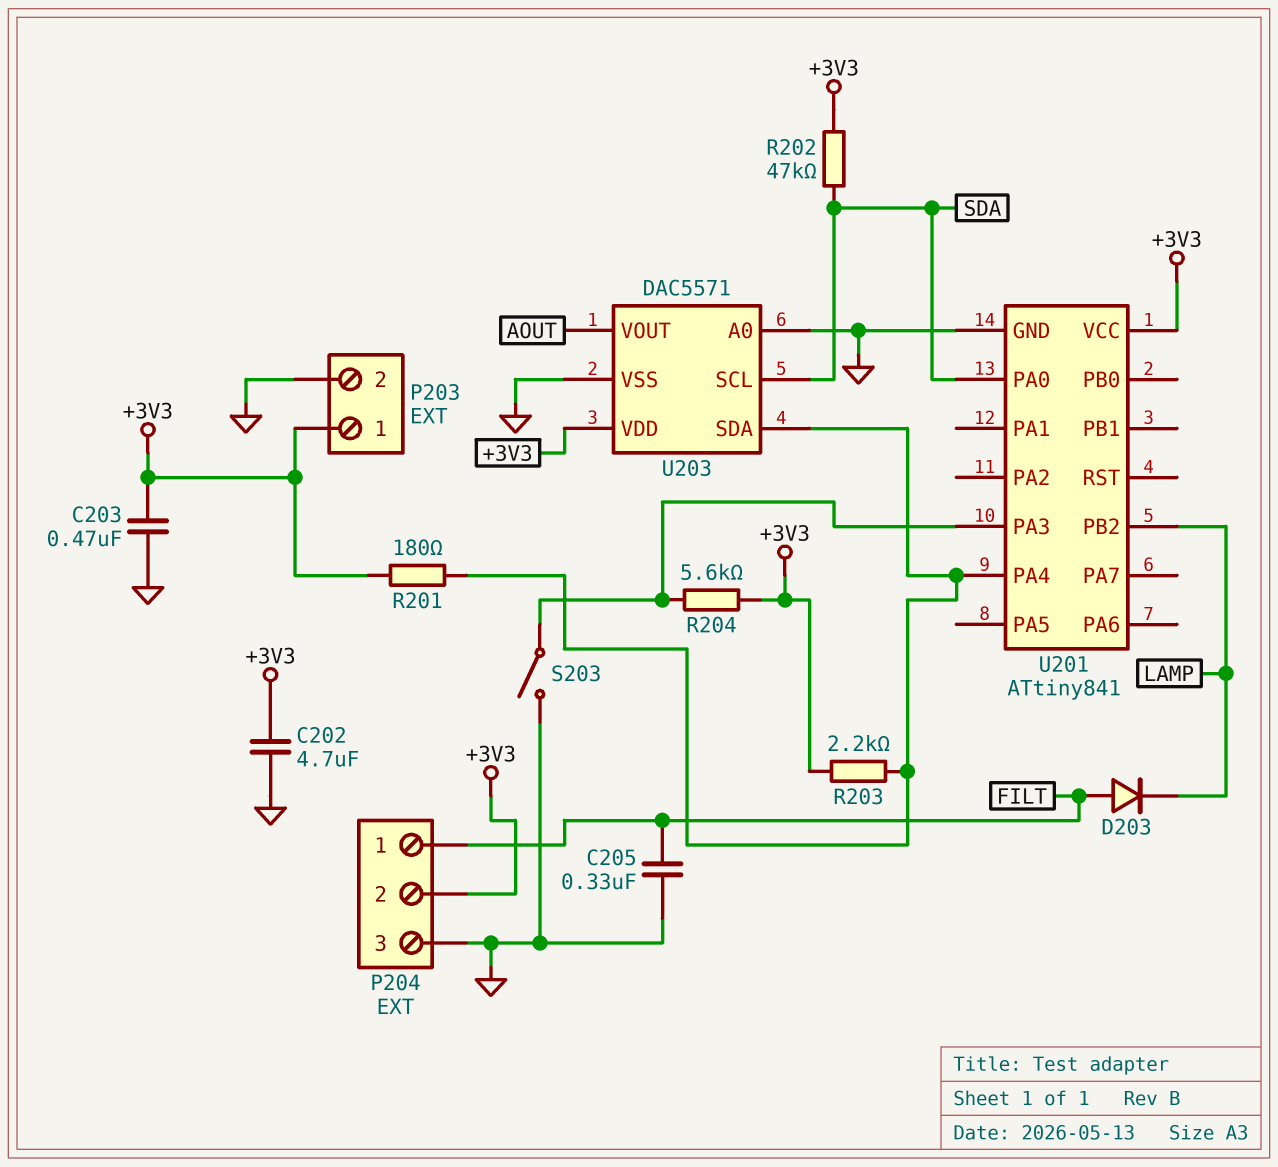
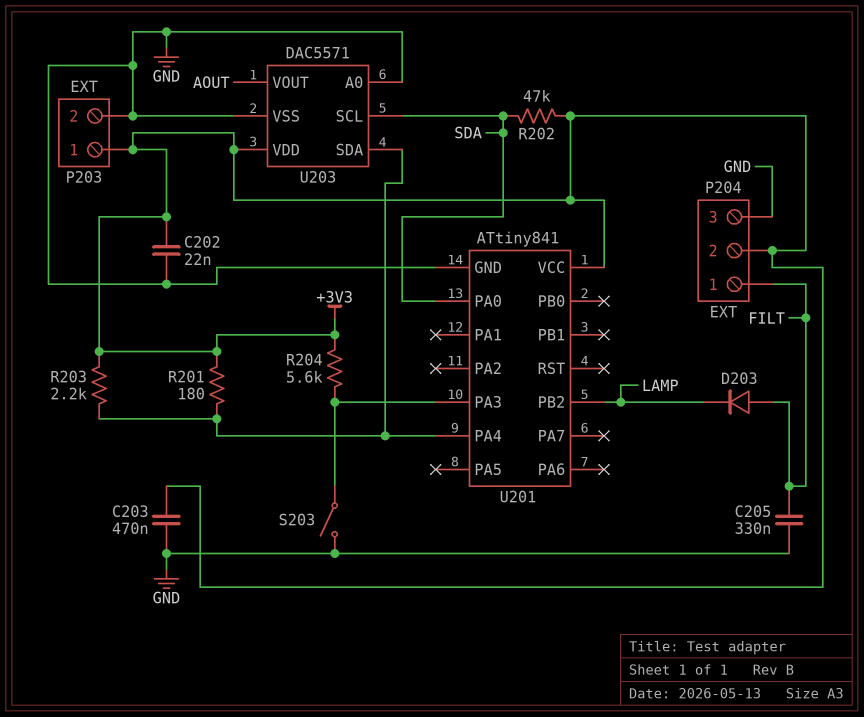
C202: 4.7uF (+3V3, GND) -> 22nF (+3V3, GND)

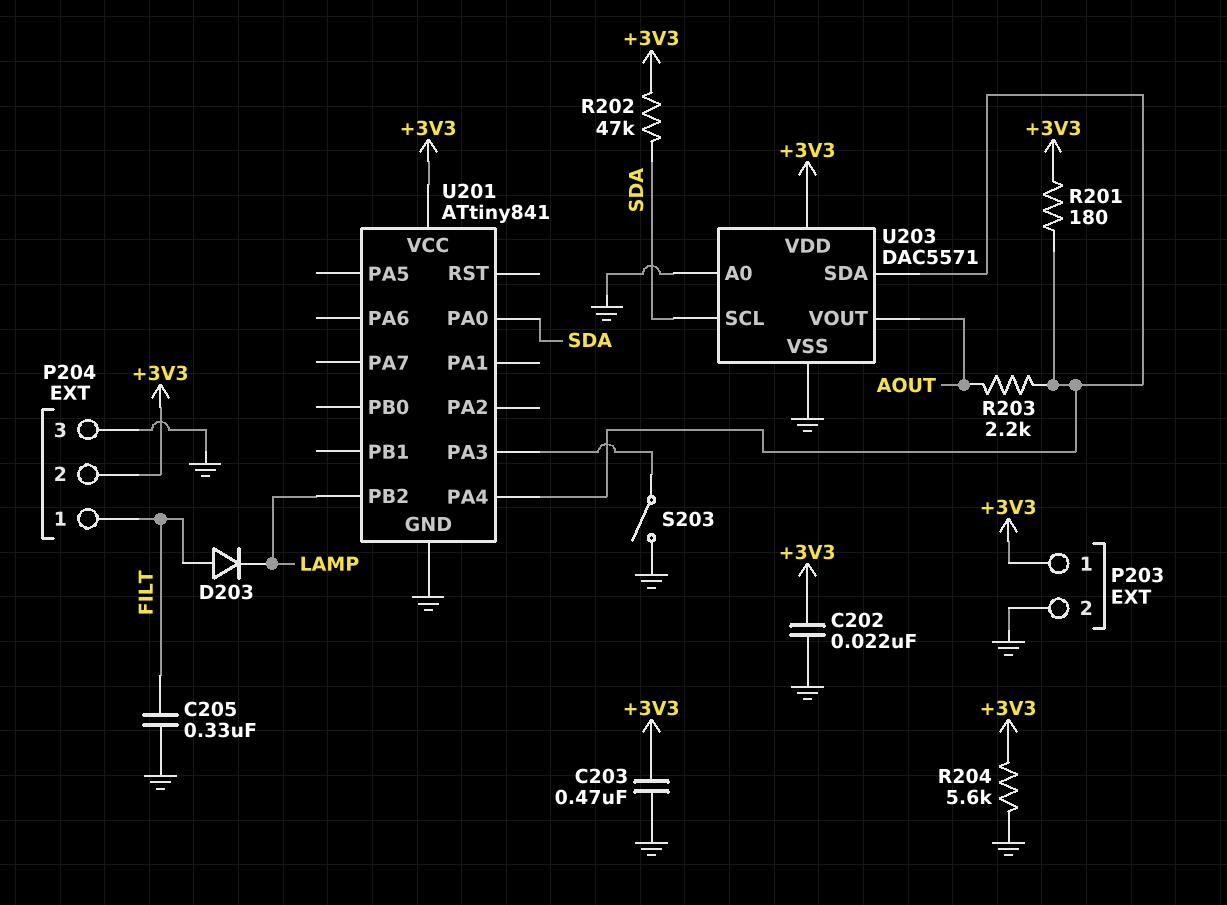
R203: 2.2k (+3V3, U201/PA4) -> 2.2k (AOUT, U201/PA4)
R204: 5.6k (+3V3, U201/PA3) -> 5.6k (+3V3, GND)

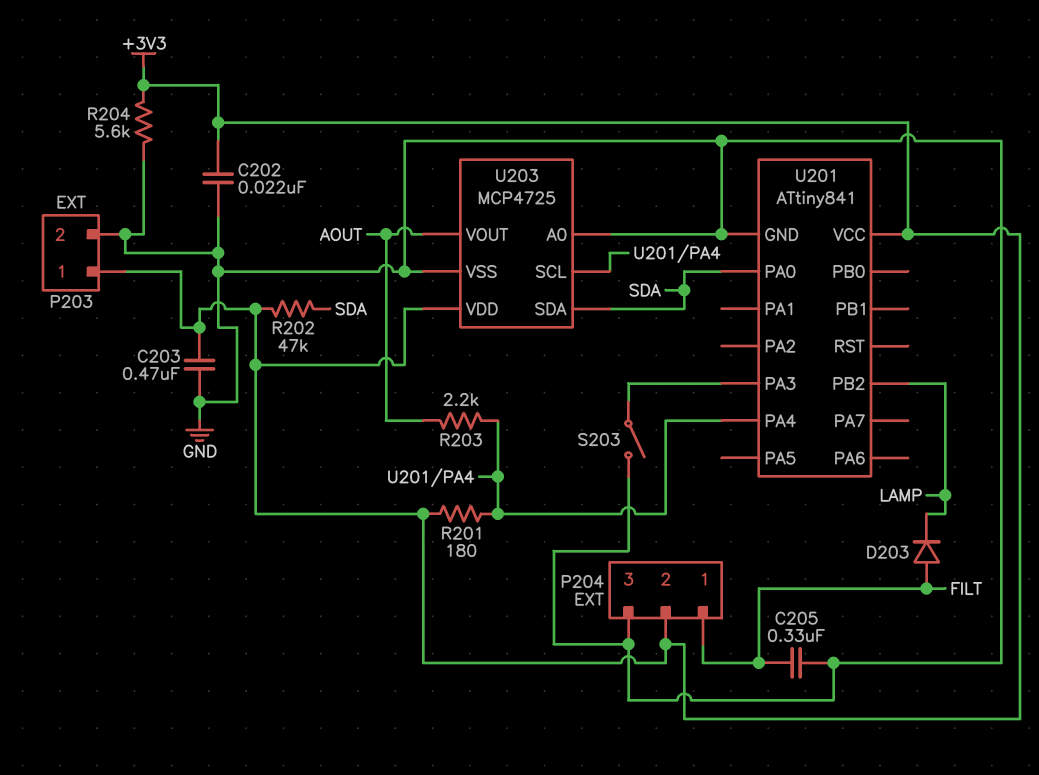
U203: DAC5571 -> MCP4725
U203 pin SCL: SDA -> U201/PA4
U203 pin SDA: U201/PA4 -> SDA

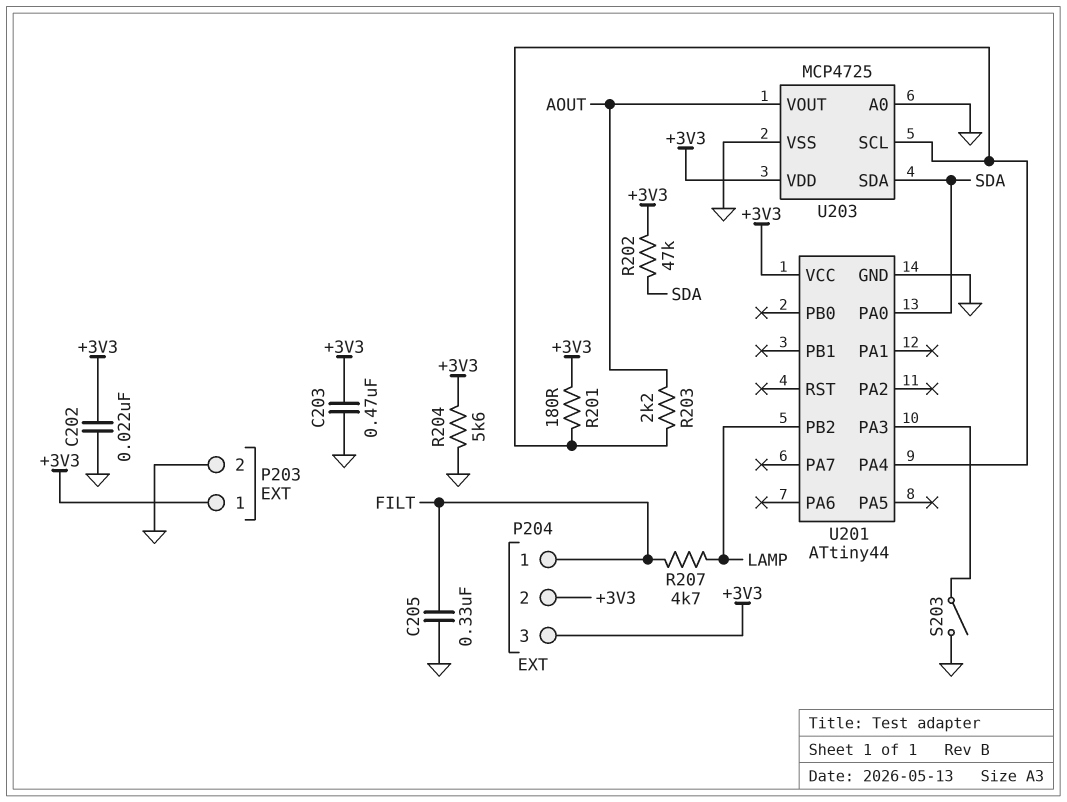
D203: diode (A FILT, K LAMP) -> none
P204 pin 3: GND -> +3V3
R207: none -> 4.7k (FILT, LAMP)
U201: ATtiny841 -> ATtiny44

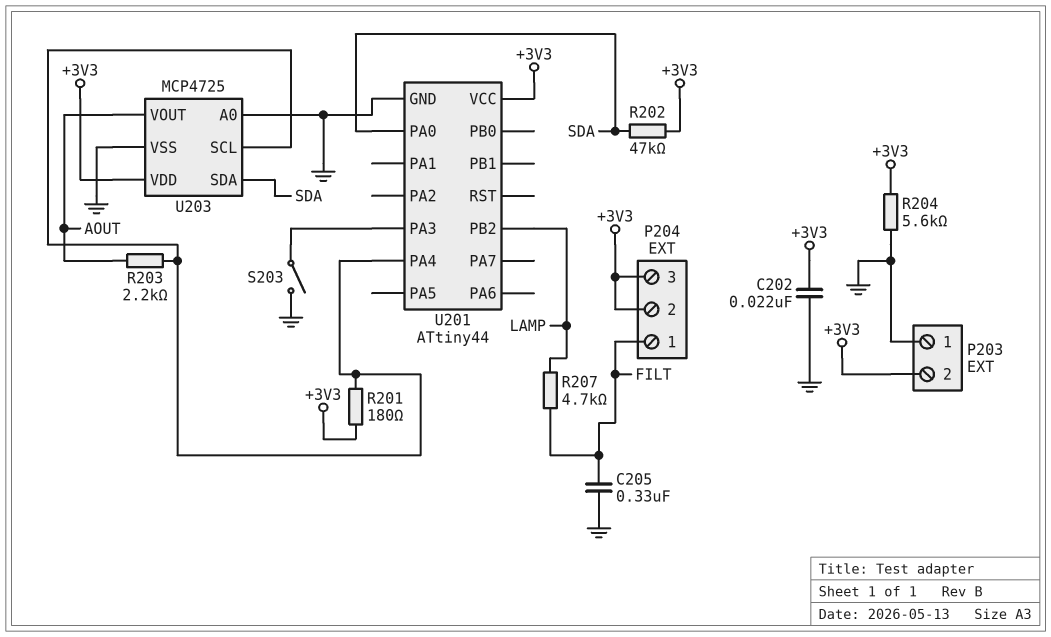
C203: 470nF (+3V3, GND) -> none
P203 pin 1: +3V3 -> GND
P203 pin 2: GND -> +3V3

